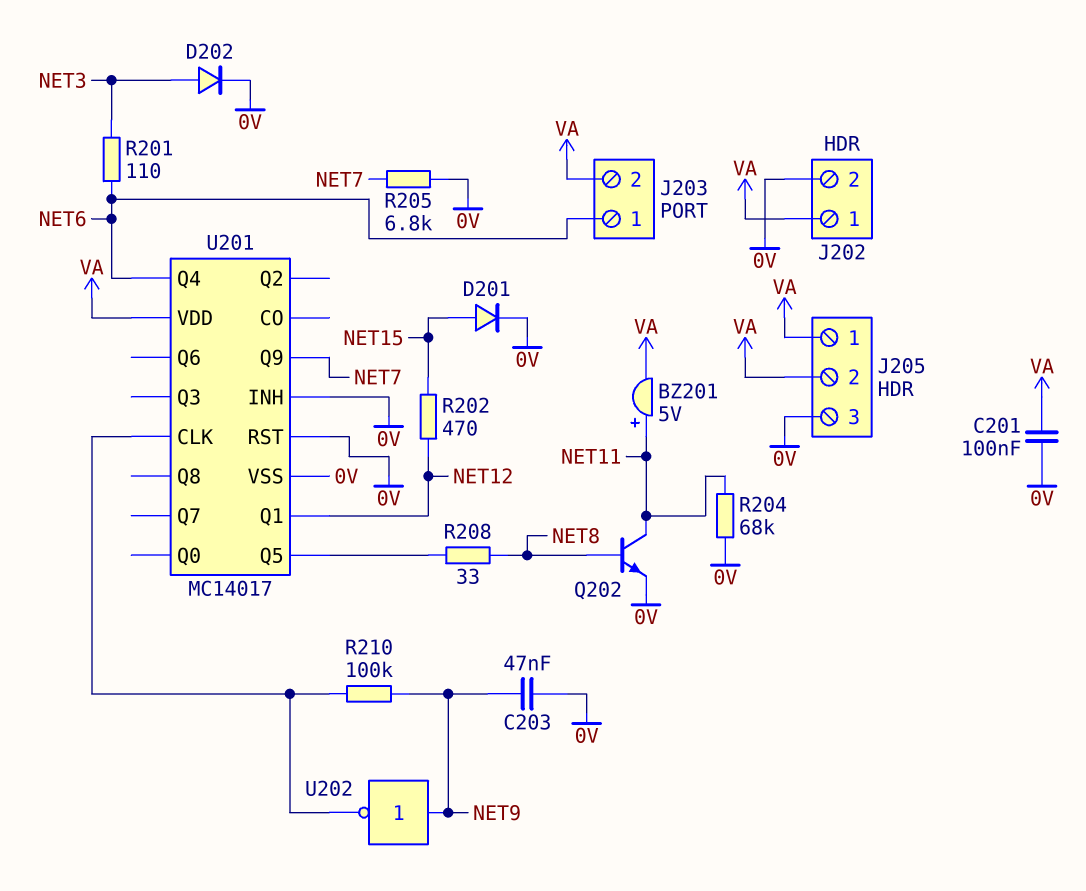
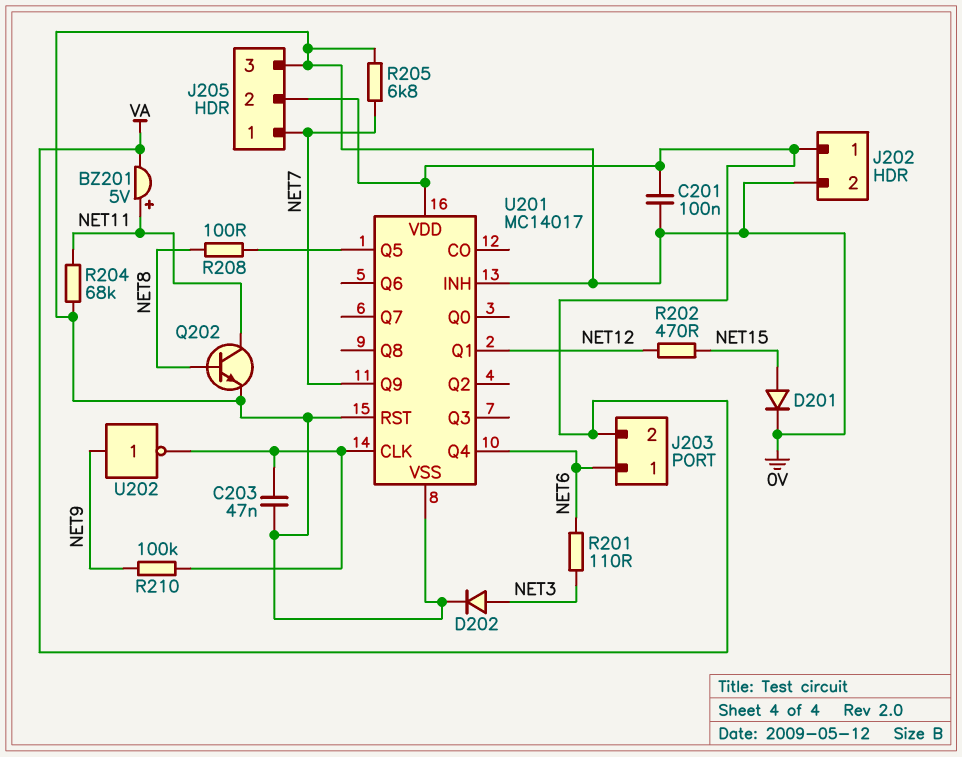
C203: 47nF (0V, NET9) -> 47nF (0V, U201/CLK)
J205 pin 1: VA -> NET7
R208: 33 (NET8, U201/Q5) -> 100 (NET8, U201/Q5)

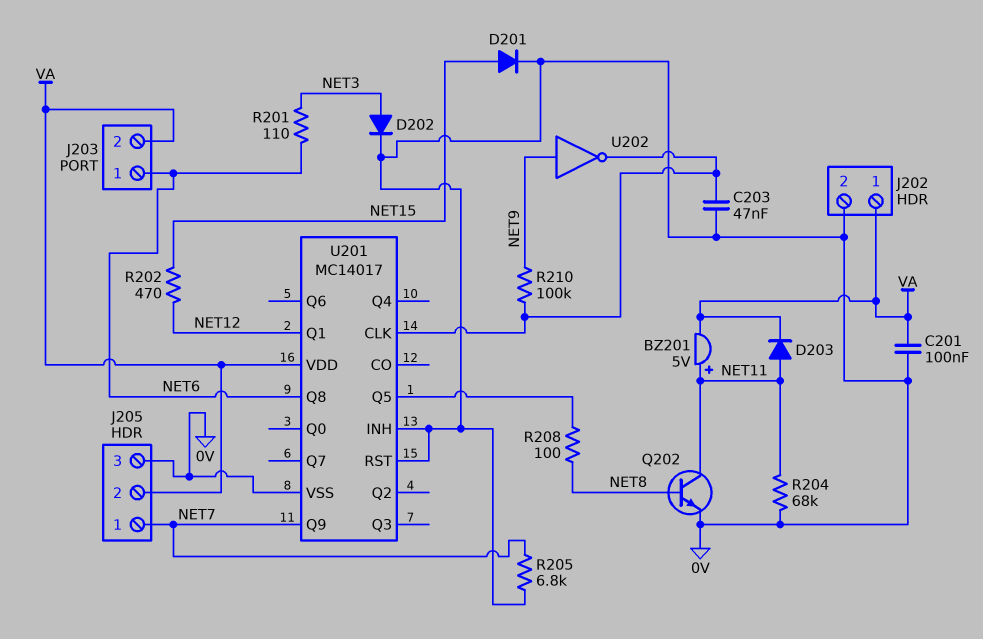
D203: none -> diode (A NET11, K VA)
U201 pin Q4: NET6 -> none
U201 pin Q8: none -> NET6

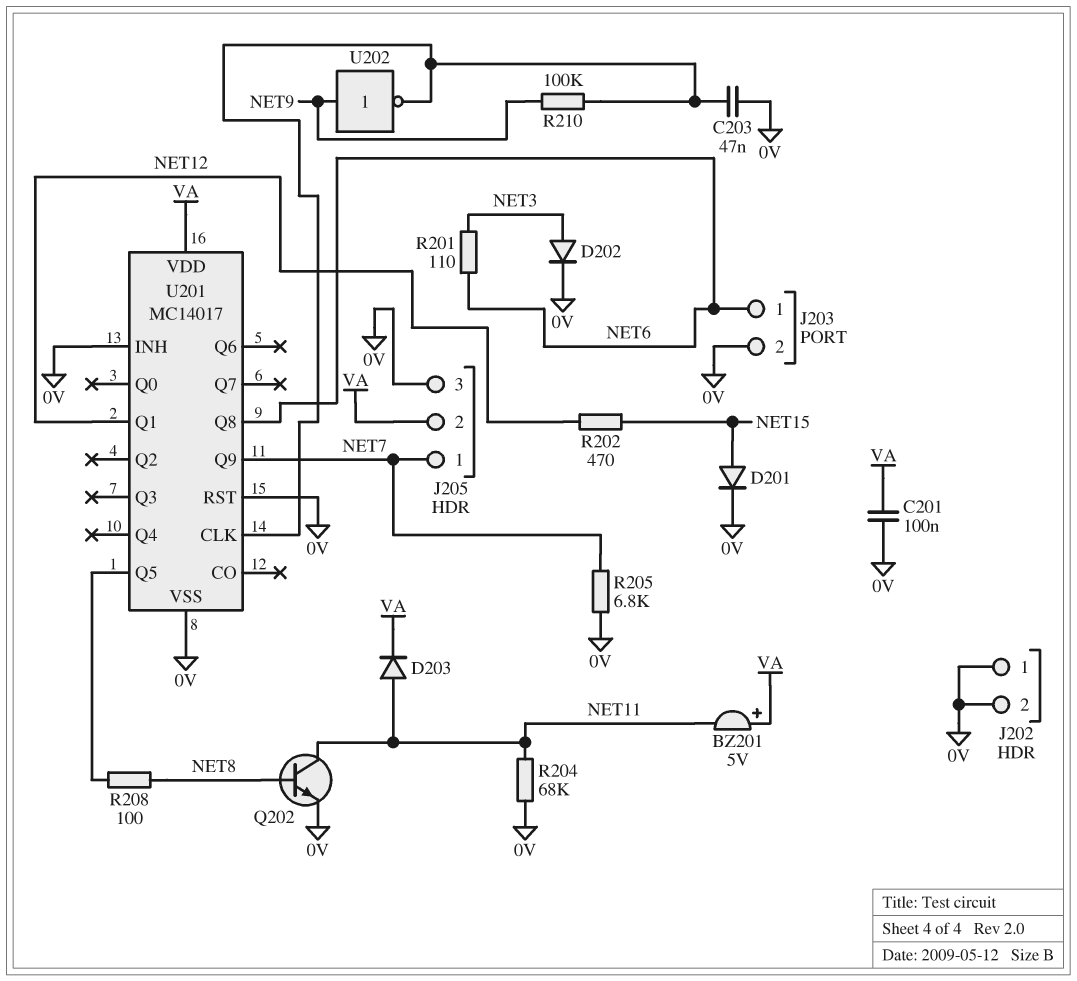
BZ201: buzzer 5V (plus NET11, minus VA) -> buzzer 5V (plus VA, minus NET11)
J202 pin 1: VA -> 0V
J203 pin 2: VA -> 0V

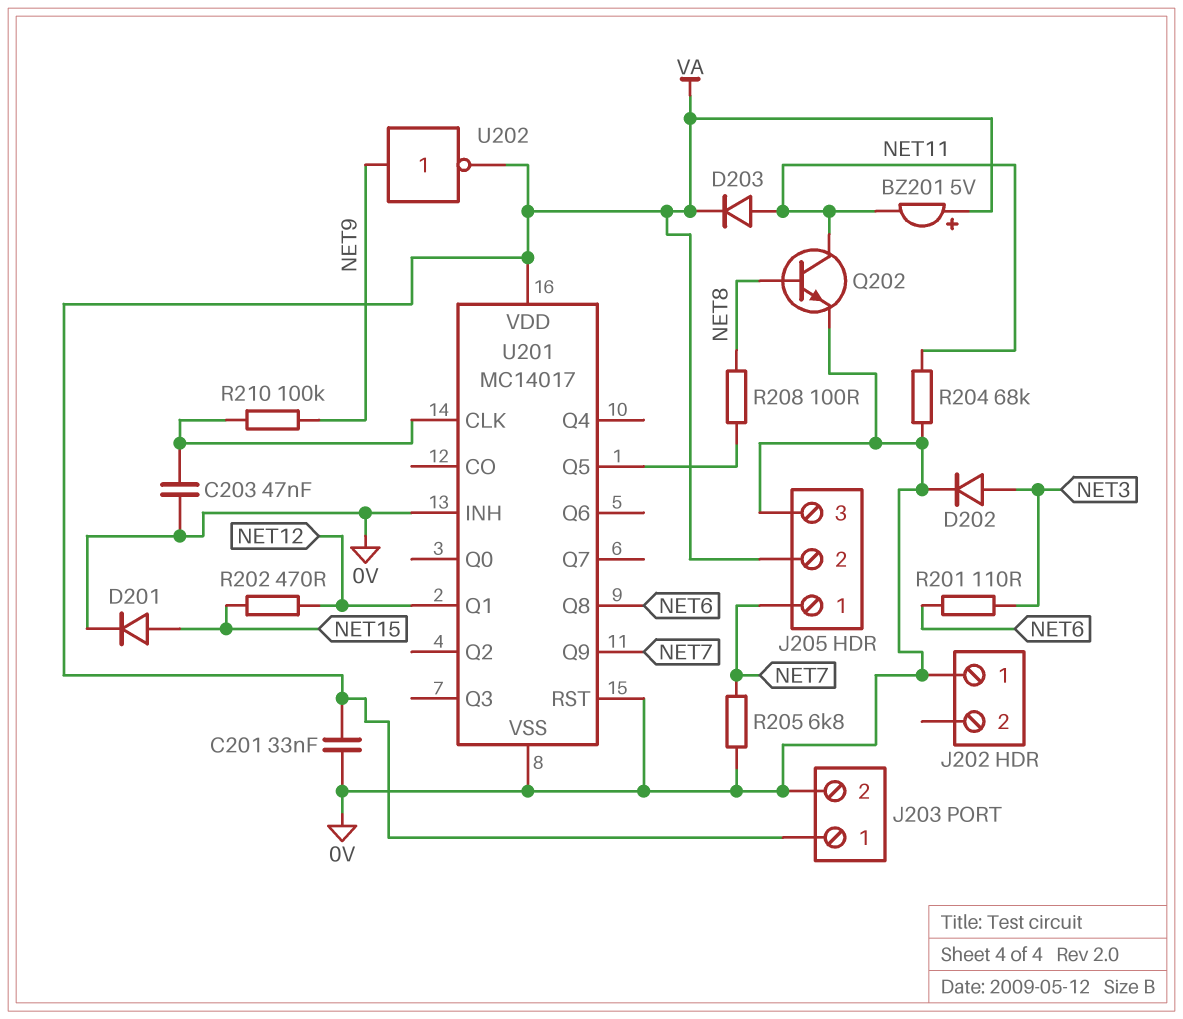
C201: 100nF (0V, VA) -> 33nF (0V, VA)
J202 pin 2: 0V -> none
J203 pin 1: NET6 -> VA
U202: NOT (in NET9, out U201/CLK) -> NOT (in NET9, out VA)

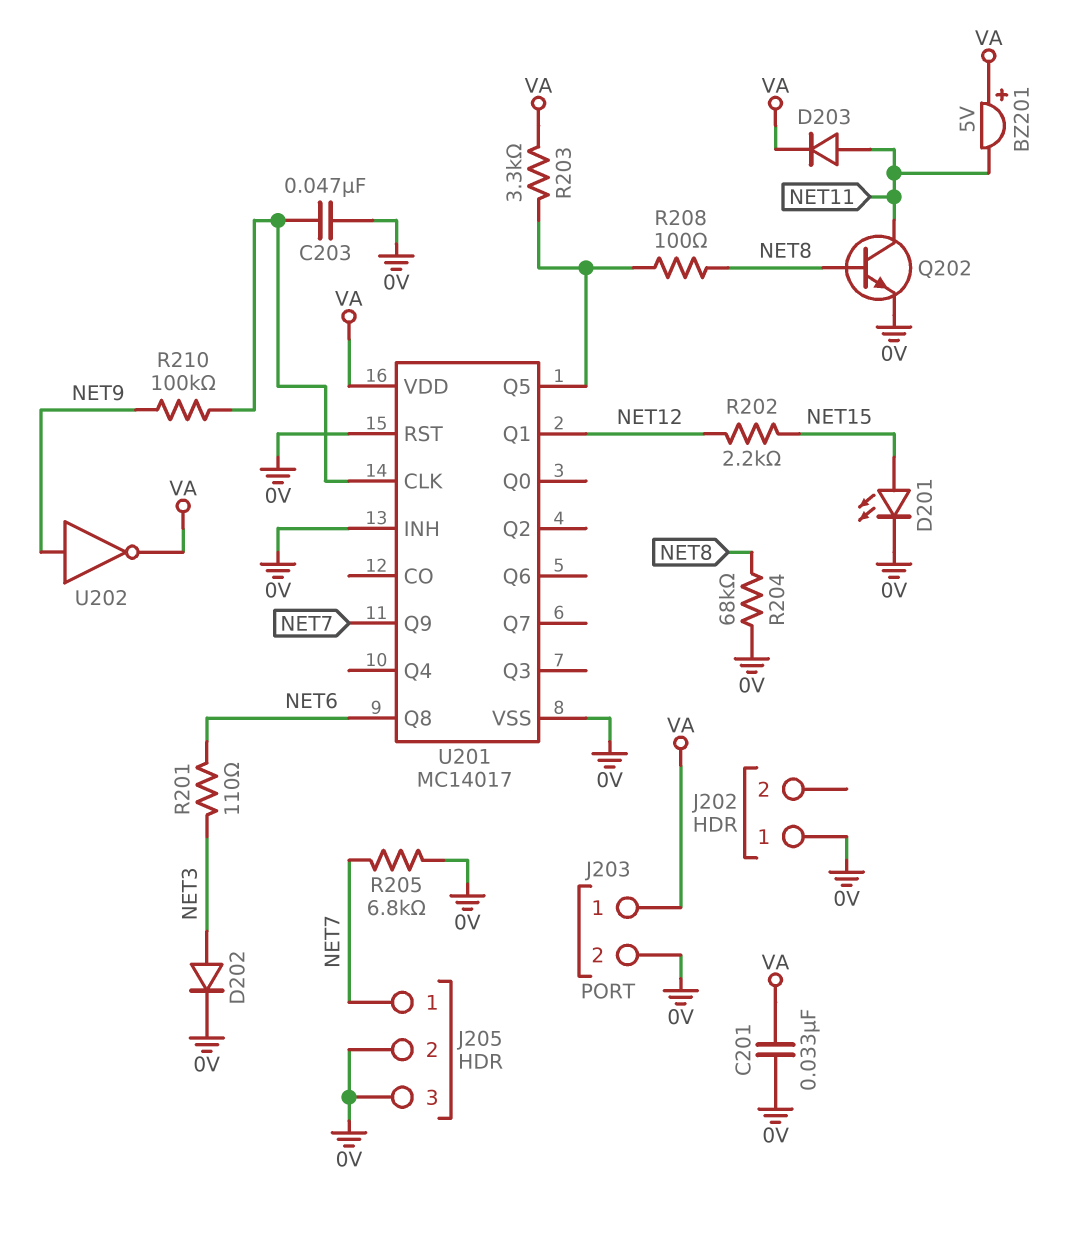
D201: diode (A NET15, K 0V) -> LED (A NET15, K 0V)
J205 pin 2: VA -> 0V
R202: 470 (NET12, NET15) -> 2.2k (NET12, NET15)
R203: none -> 3.3k (U201/Q5, VA)
R204: 68k (0V, NET11) -> 68k (0V, NET8)

